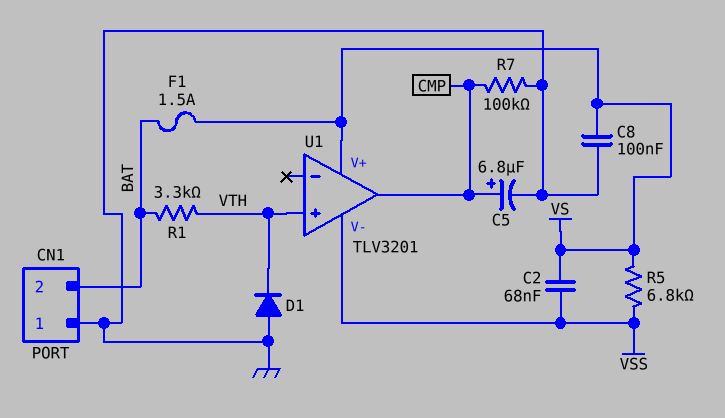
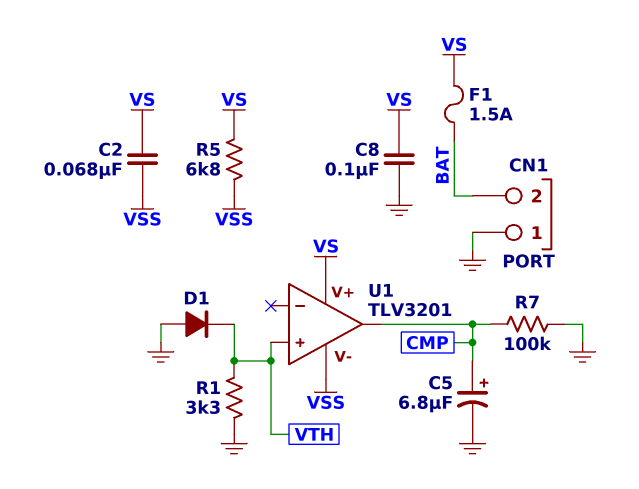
R1: 3.3k (BAT, VTH) -> 3.3k (GND, VTH)

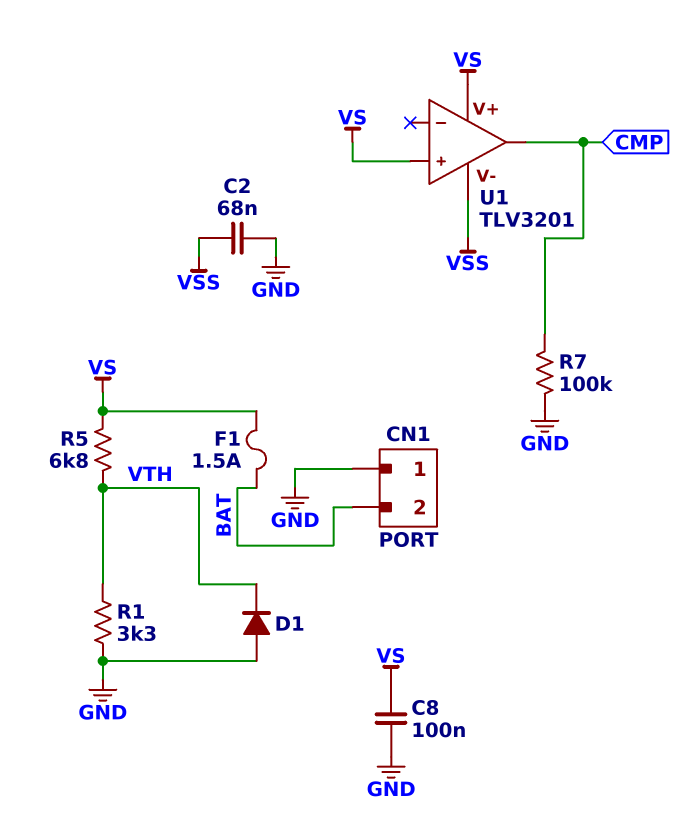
C2: 68nF (VS, VSS) -> 68nF (GND, VSS)
C5: 6.8uF (plus CMP, minus GND) -> none
R5: 6.8k (VS, VSS) -> 6.8k (VS, VTH)
U1 pin in+: VTH -> VS

